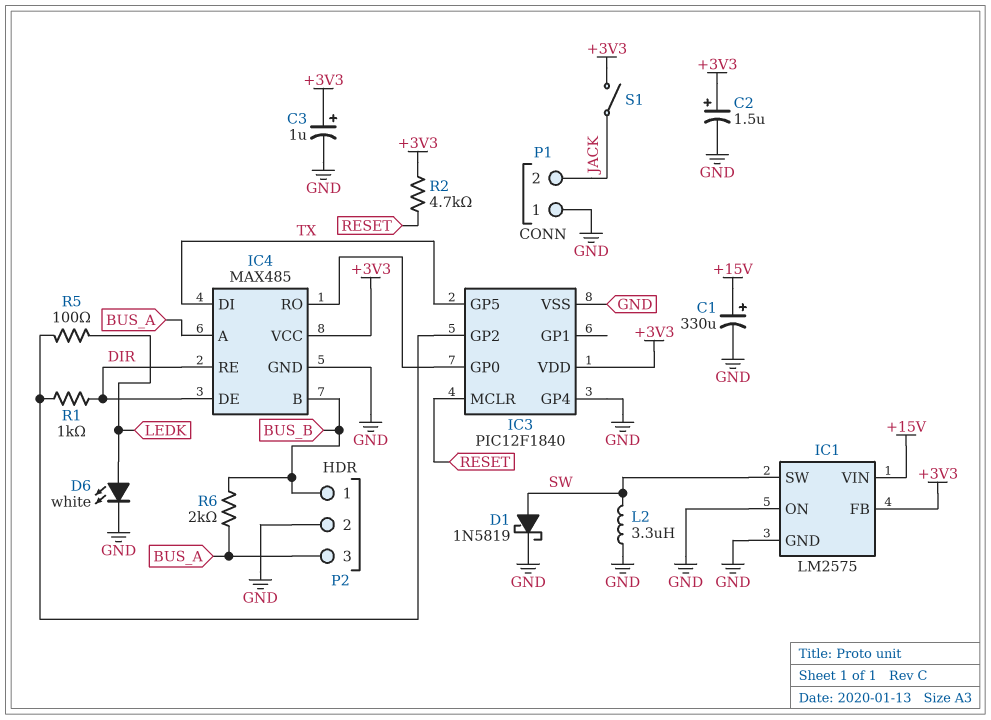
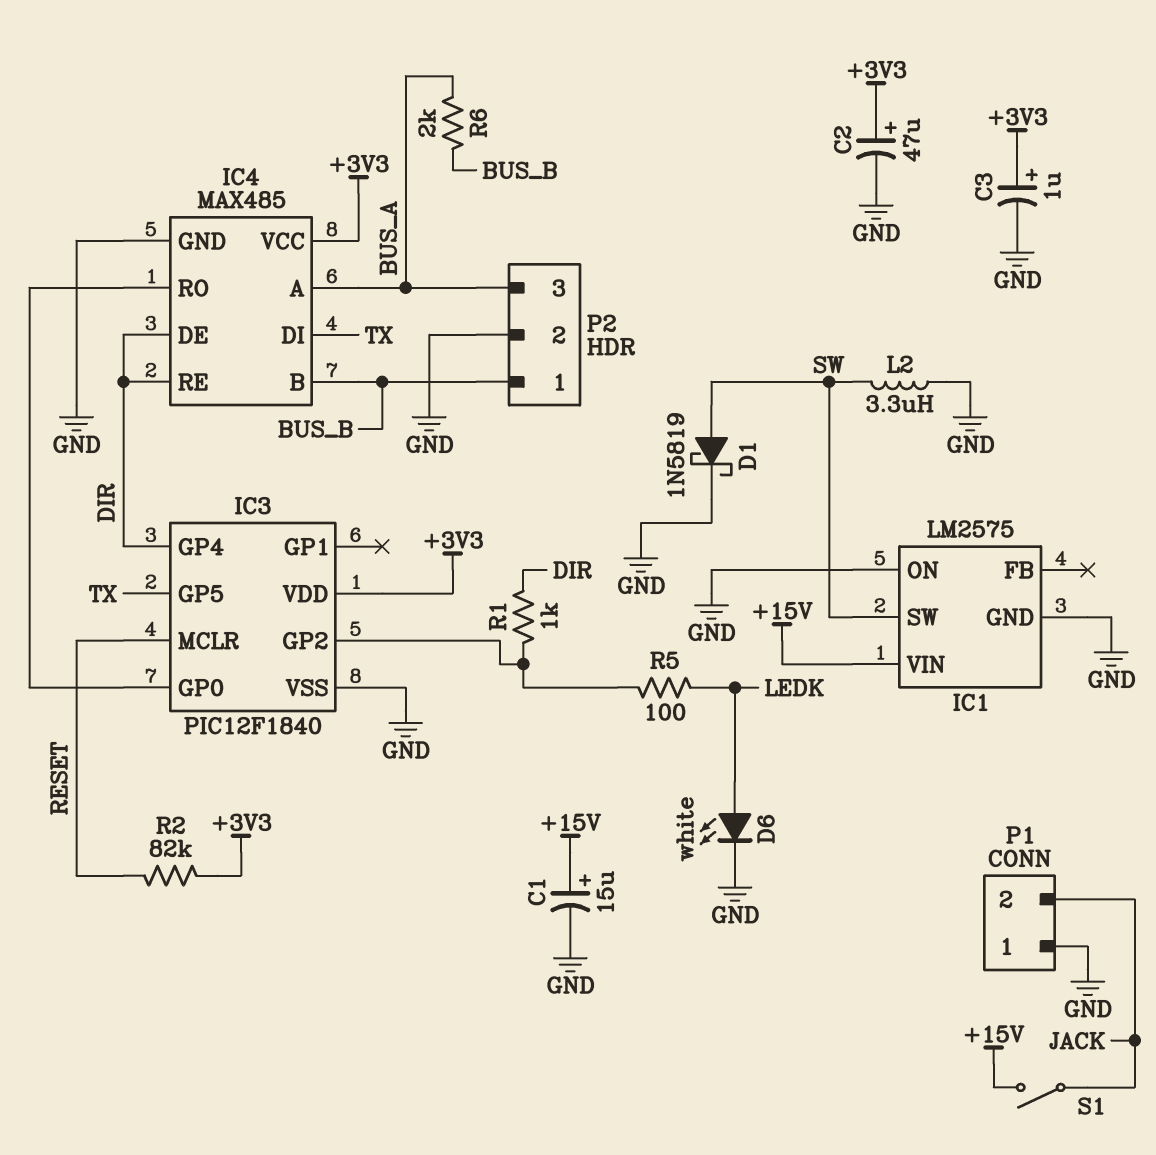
C1: 330uF (plus +15V, minus GND) -> 15uF (plus +15V, minus GND)
C2: 1.5uF (plus +3V3, minus GND) -> 47uF (plus +3V3, minus GND)
IC1 pin FB: +3V3 -> none
IC3 pin GP4: GND -> DIR
R2: 4.7k (+3V3, RESET) -> 82k (+3V3, RESET)
S1: switch (+3V3, JACK) -> switch (+15V, JACK)

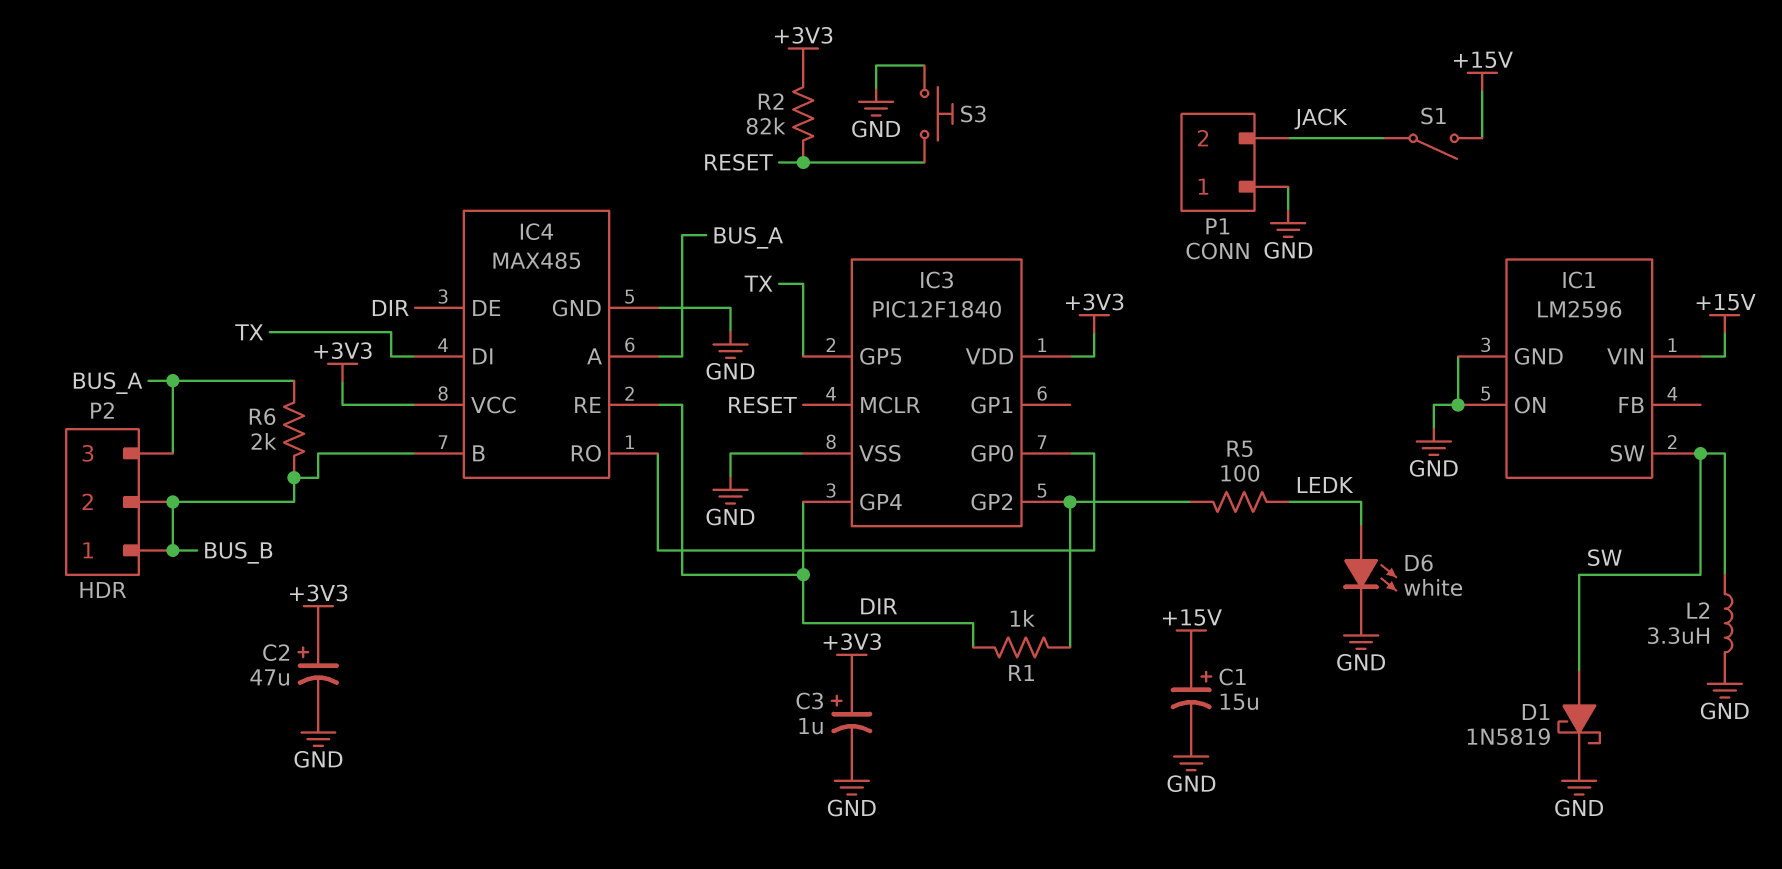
IC1: LM2575 -> LM2596
P2 pin 2: GND -> BUS_B
S3: none -> button (GND, RESET)

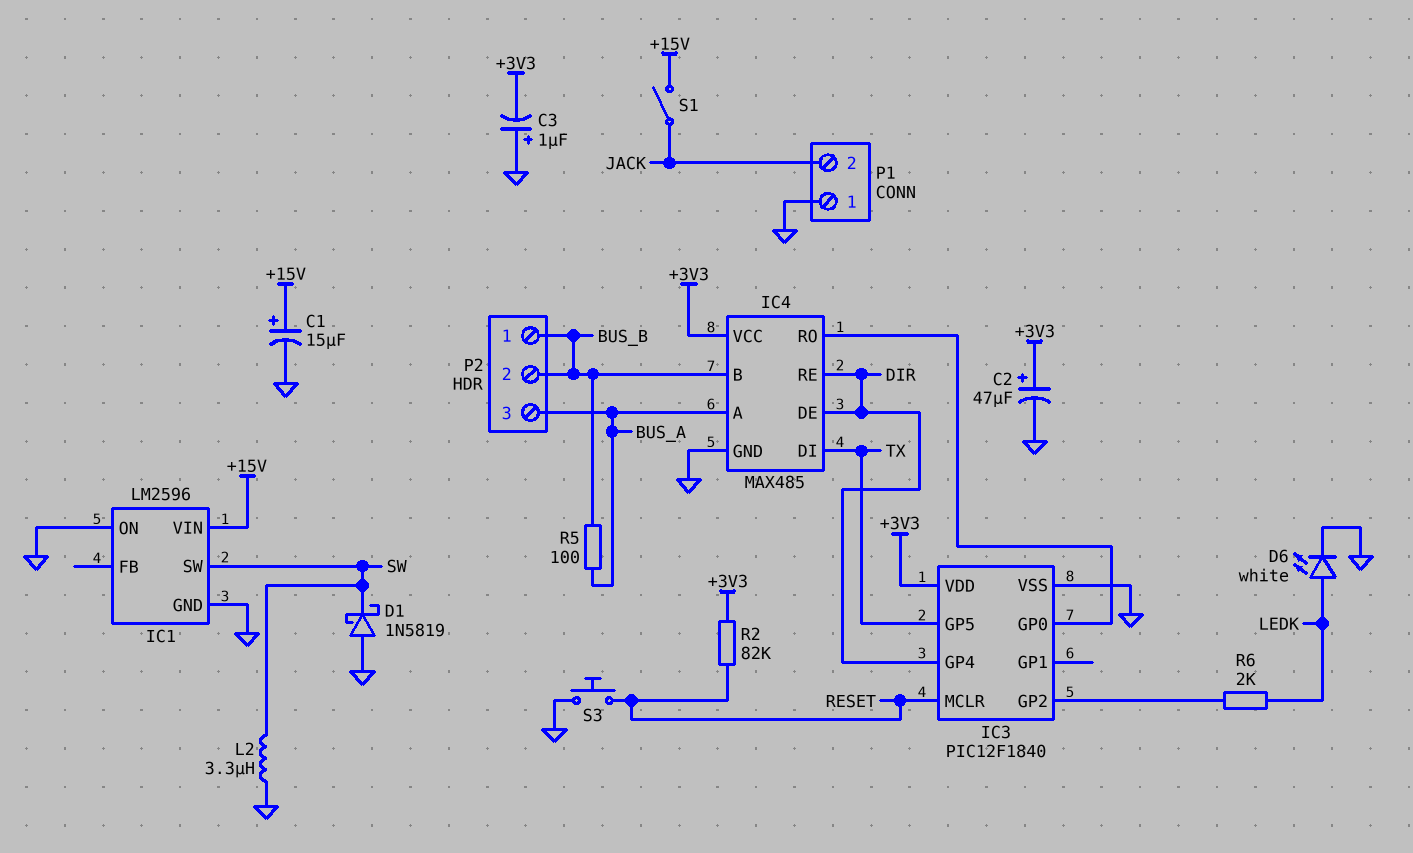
C3: 1uF (plus +3V3, minus GND) -> 1uF (plus GND, minus +3V3)
D1: schottky 1N5819 (A SW, K GND) -> schottky 1N5819 (A GND, K SW)
R1: 1k (DIR, IC3/GP2) -> none
R5: 100 (IC3/GP2, LEDK) -> 100 (BUS_A, BUS_B)
R6: 2k (BUS_A, BUS_B) -> 2k (IC3/GP2, LEDK)

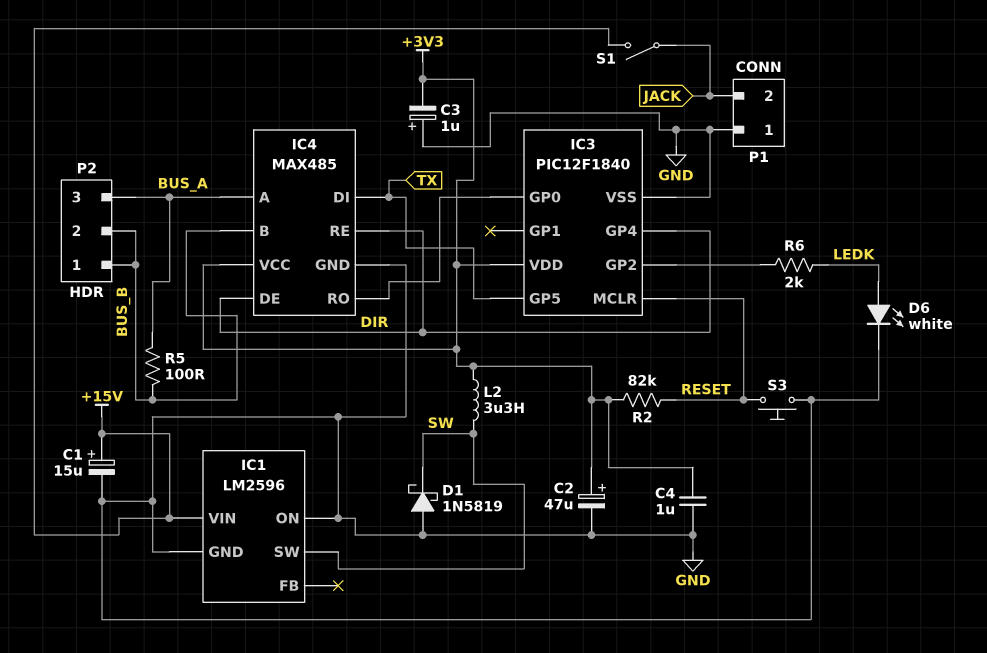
C4: none -> 1uF (+3V3, GND)
L2: 3.3uH (GND, SW) -> 3.3uH (+3V3, SW)

